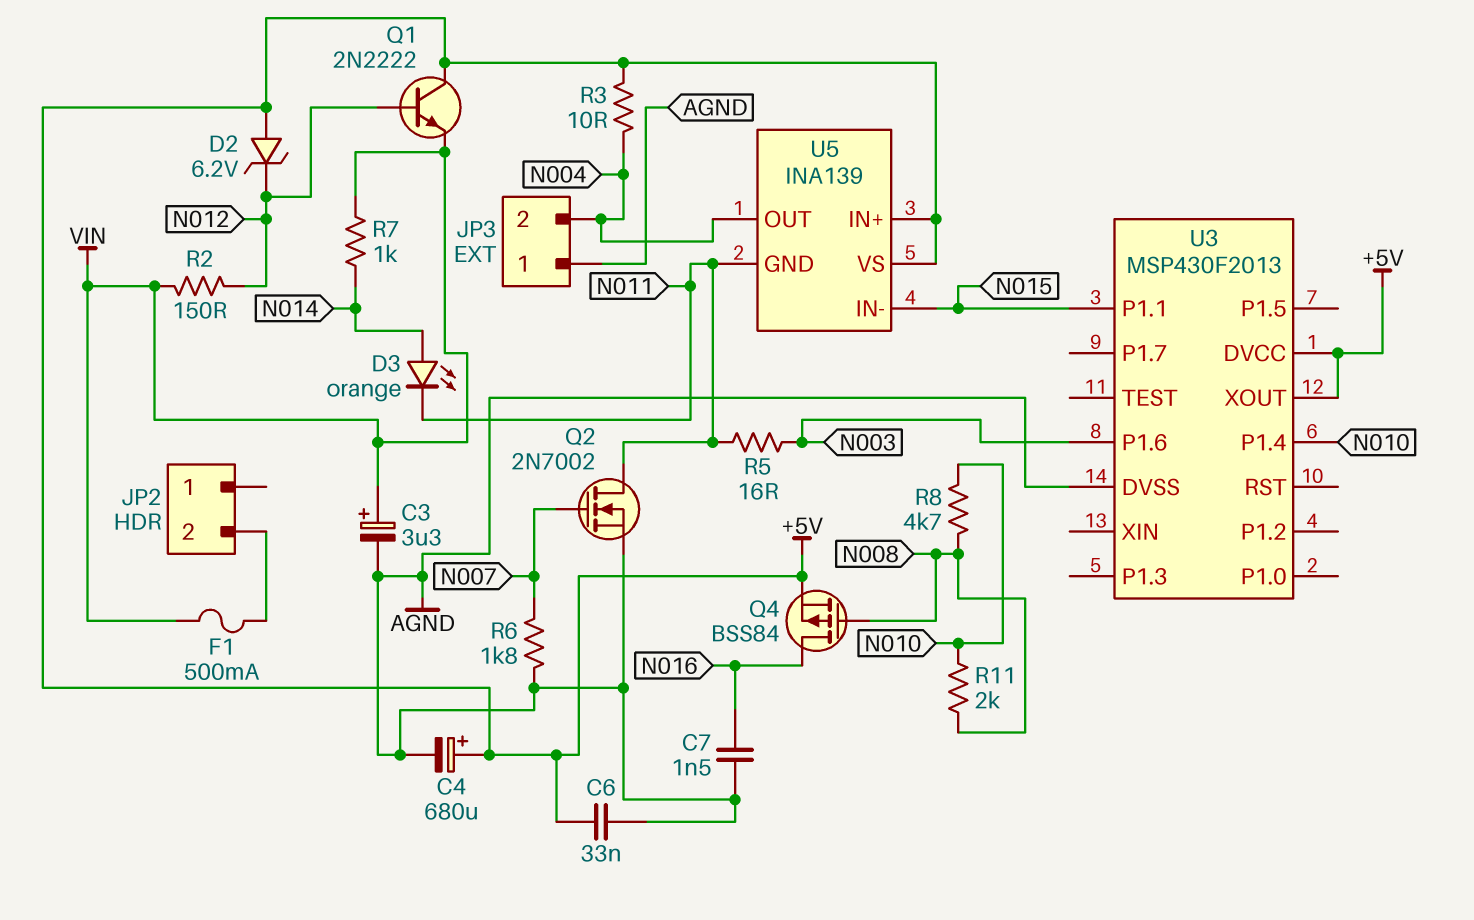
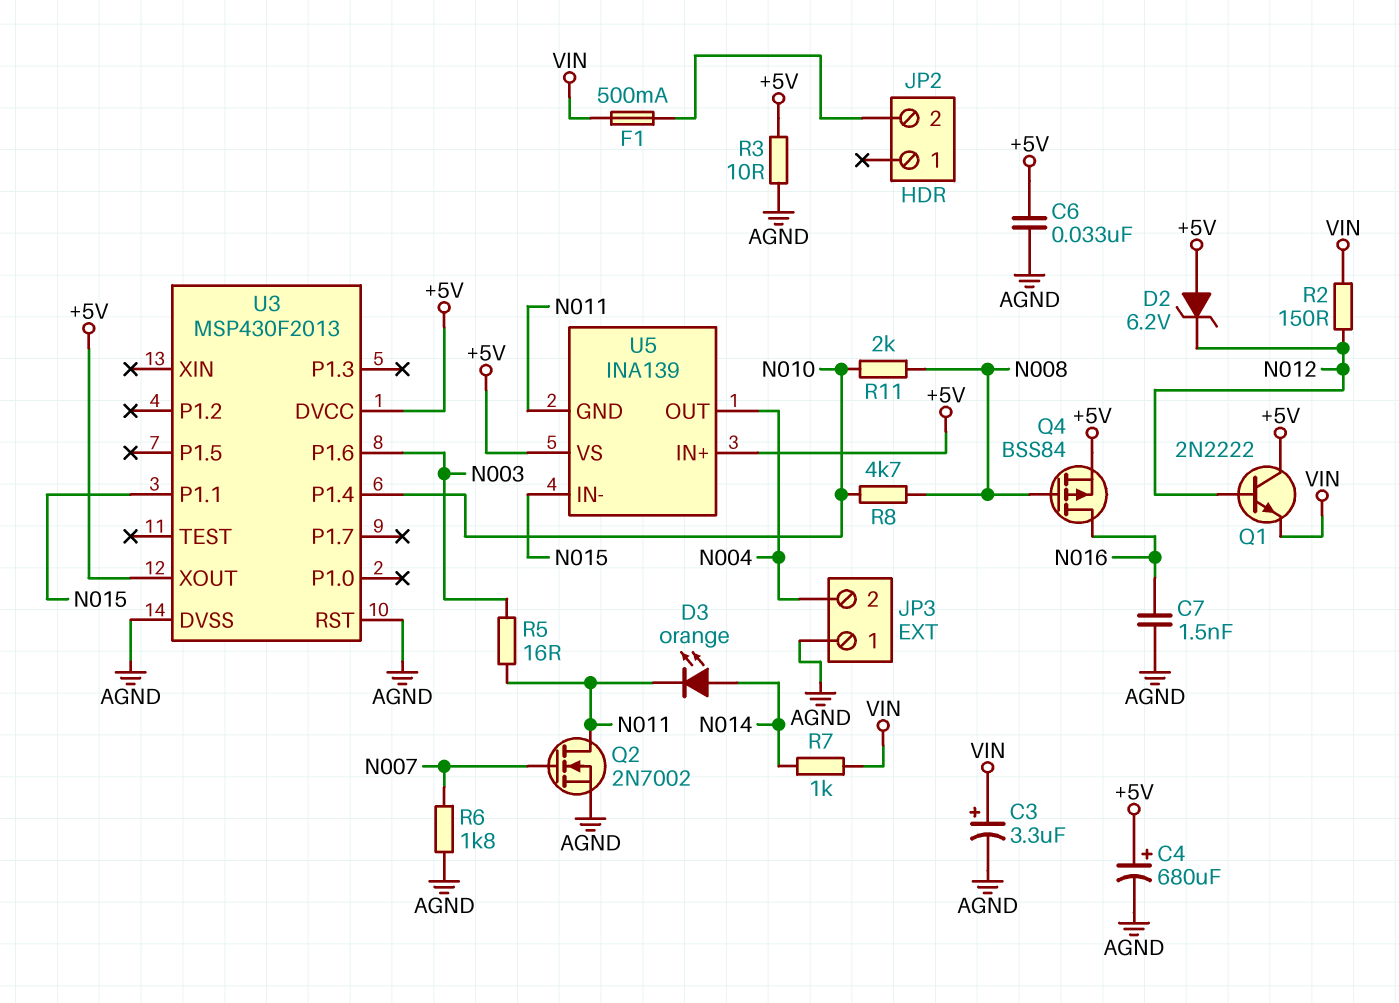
R3: 10 (+5V, N004) -> 10 (+5V, AGND)
U3 pin RST: none -> AGND

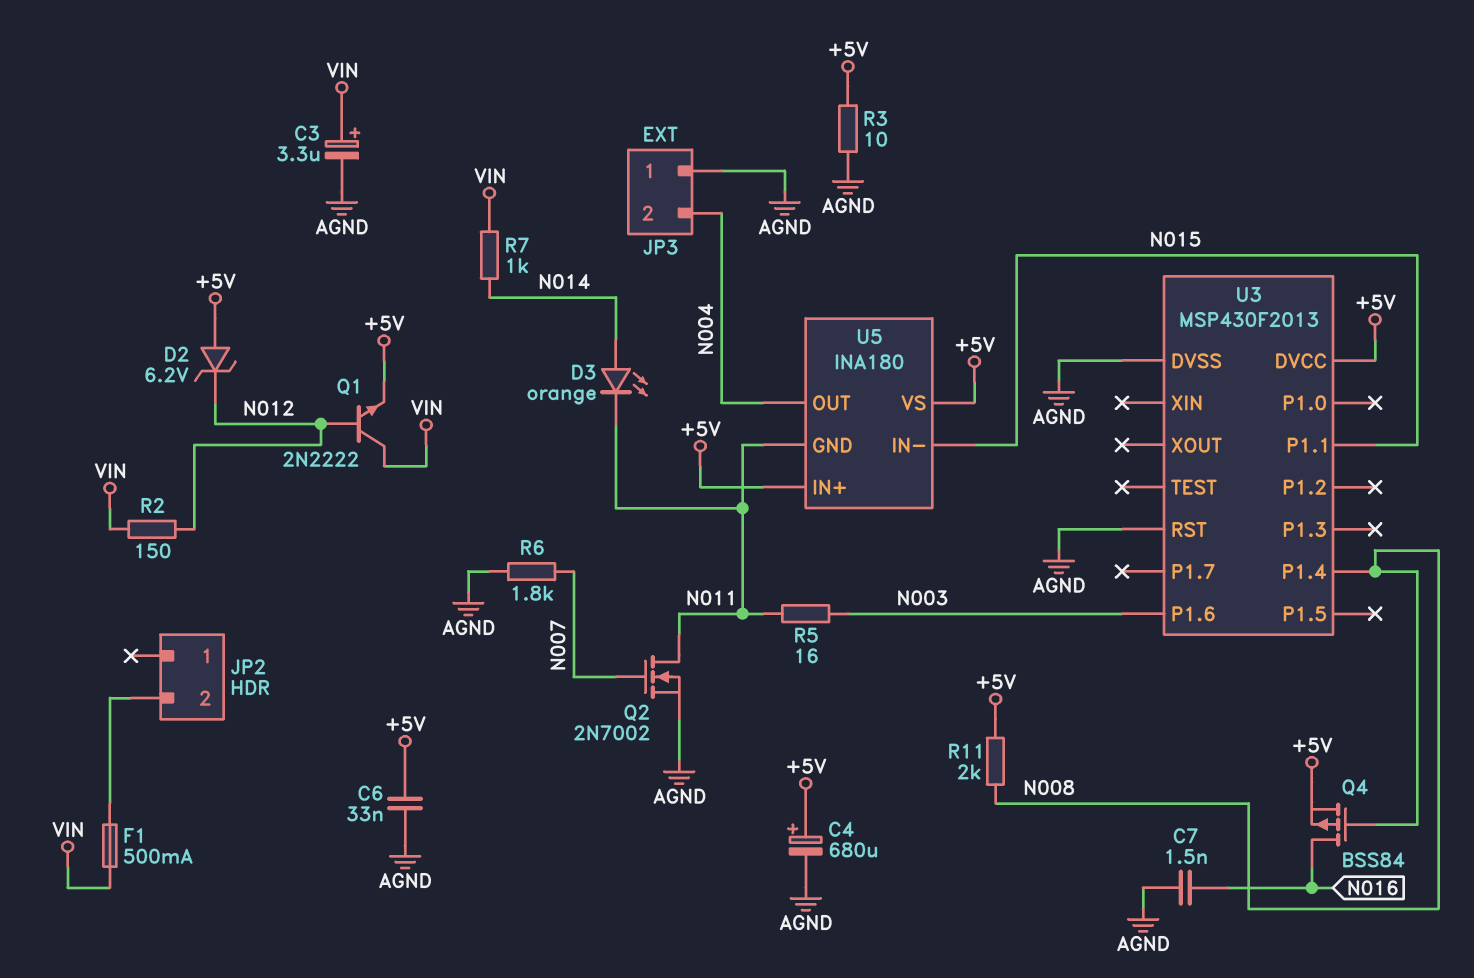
Q1: NPN 2N2222 (B N012, C +5V, E VIN) -> NPN 2N2222 (B N012, C VIN, E +5V)
R8: 4.7k (N008, N010) -> none
R11: 2k (N008, N010) -> 2k (+5V, N008)
U3 pin P1.4: N010 -> N008
U3 pin XOUT: +5V -> none
U5: INA139 -> INA180

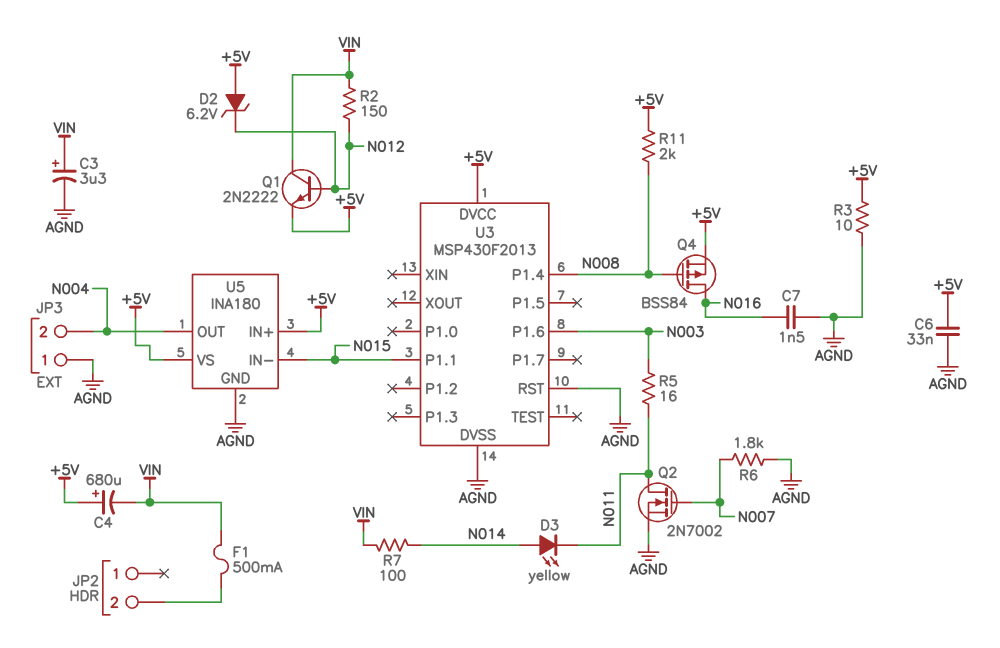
C4: 680uF (plus +5V, minus AGND) -> 680uF (plus +5V, minus VIN)
D3: LED orange (A N014, K N011) -> LED yellow (A N014, K N011)
R7: 1k (N014, VIN) -> 100 (N014, VIN)
U5 pin GND: N011 -> AGND

